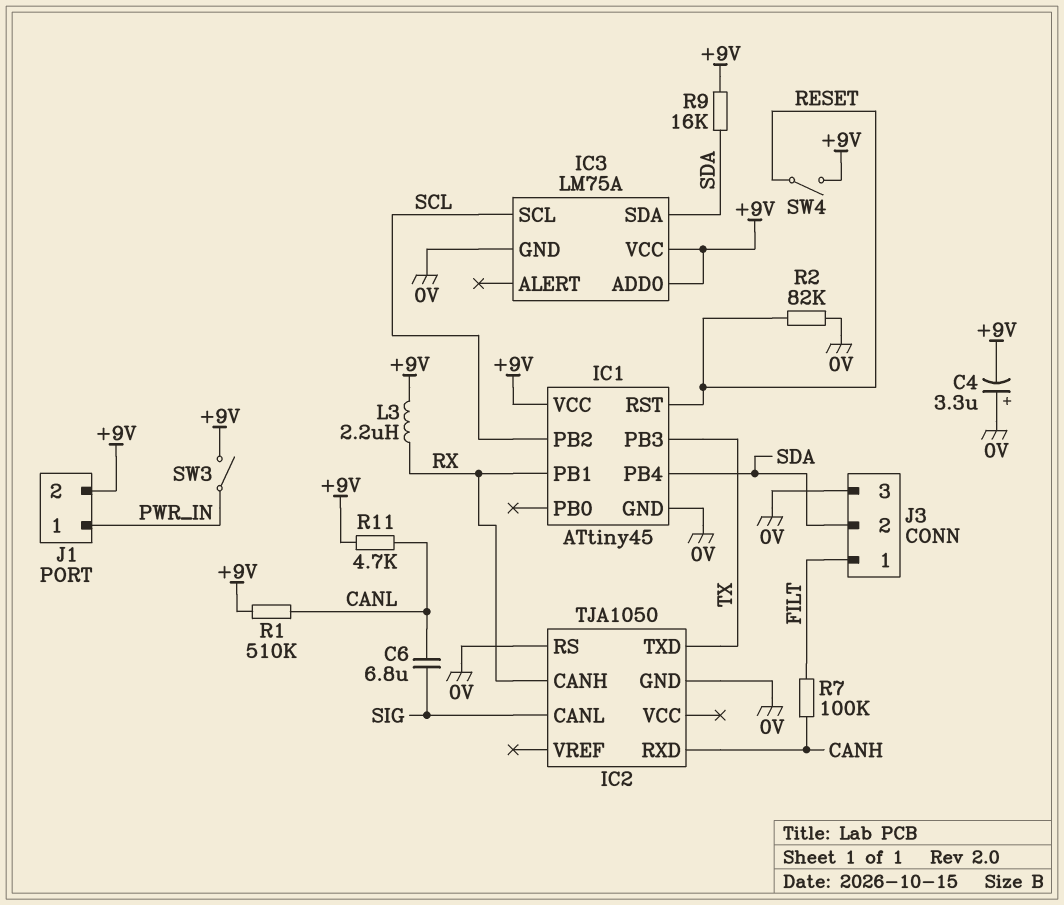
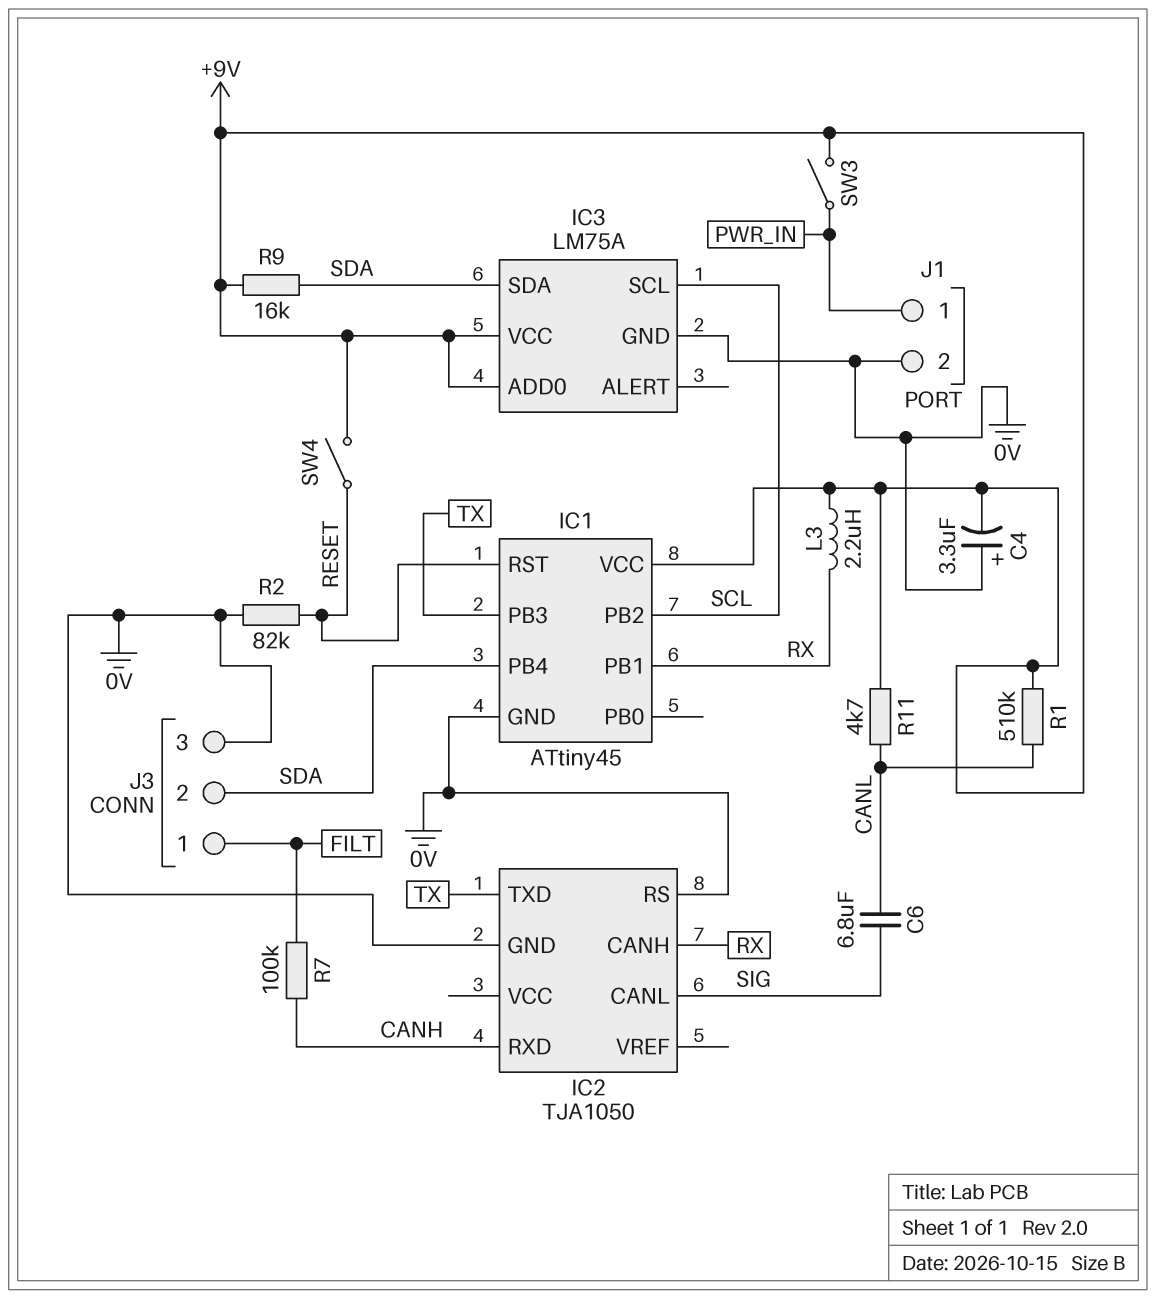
J1 pin 2: +9V -> 0V

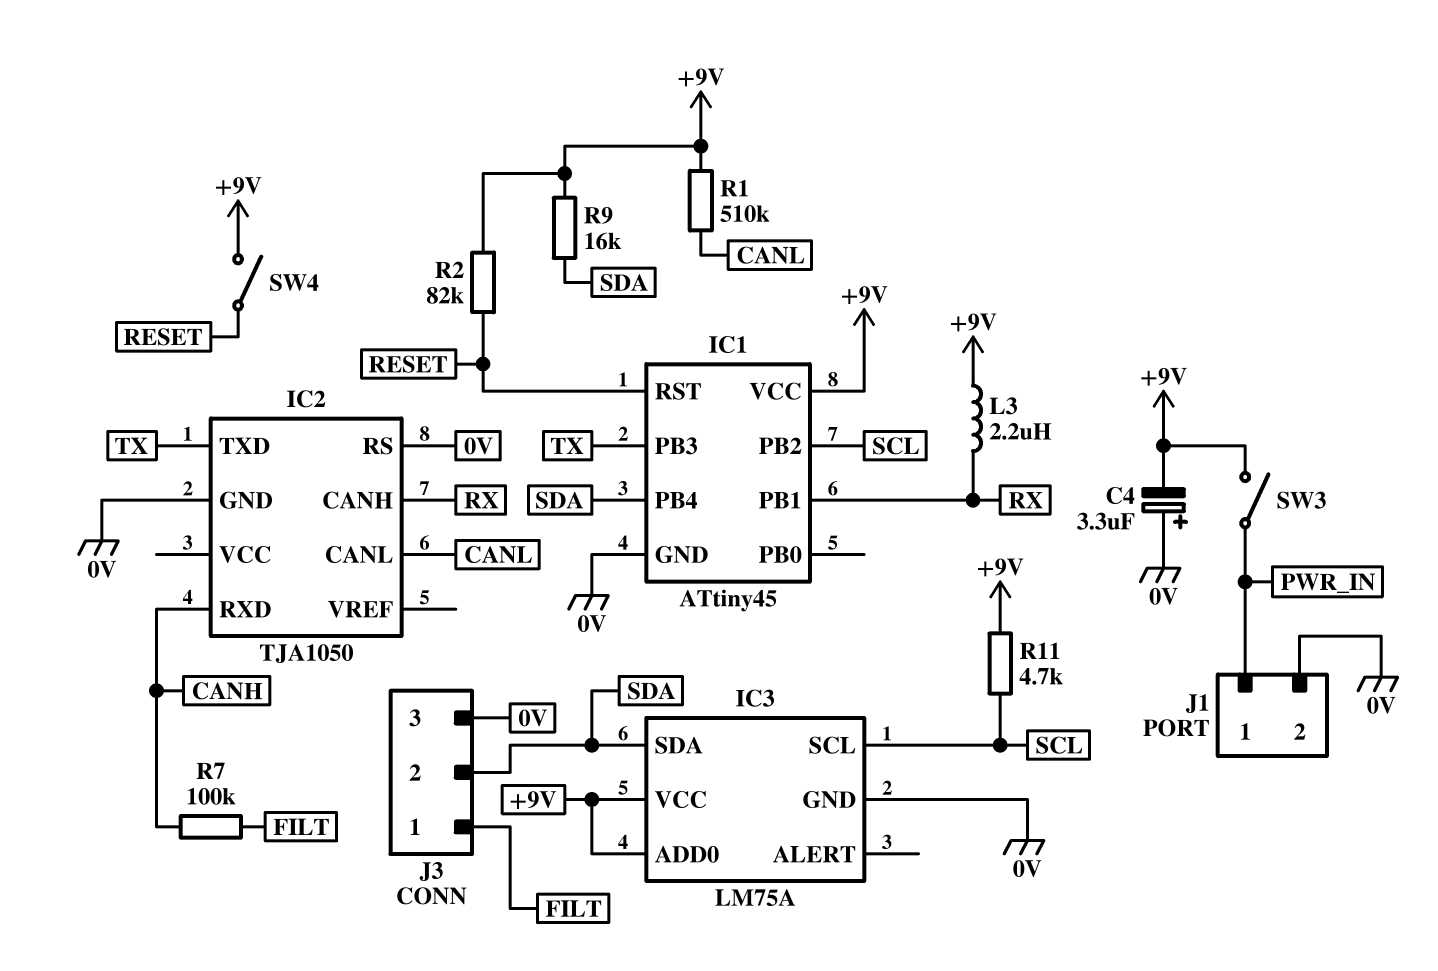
C6: 6.8uF (CANL, SIG) -> none
IC2 pin CANL: SIG -> CANL
R2: 82k (0V, RESET) -> 82k (+9V, RESET)
R11: 4.7k (+9V, CANL) -> 4.7k (+9V, SCL)

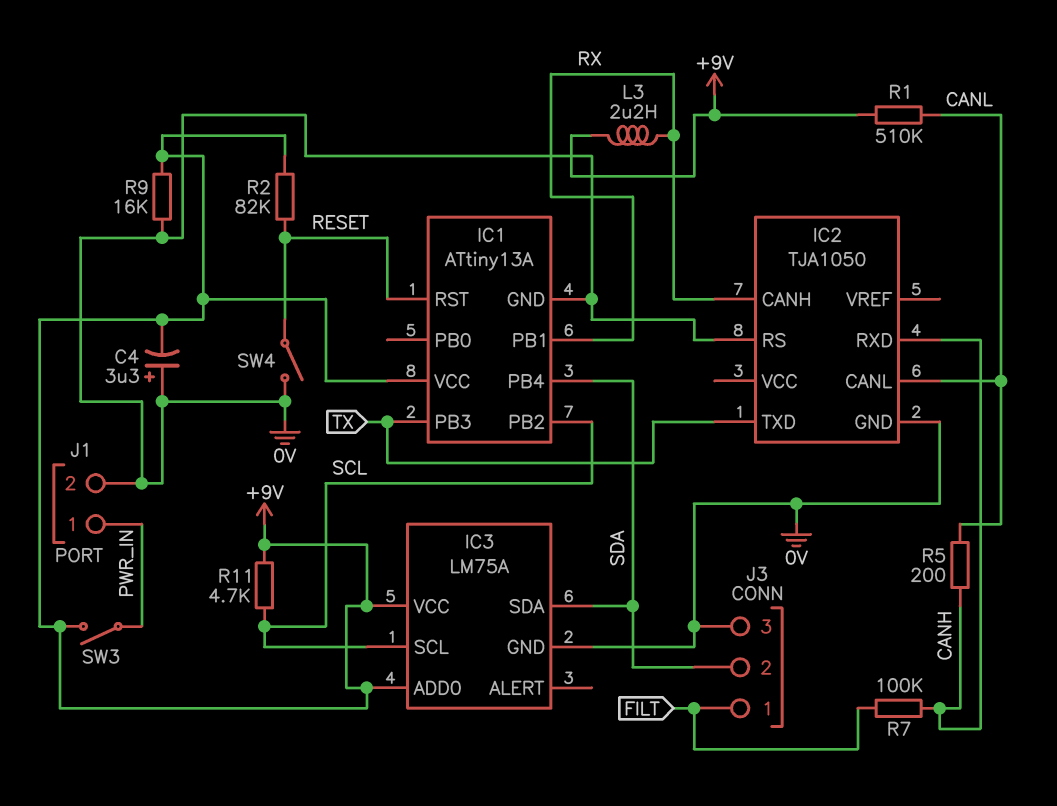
IC1: ATtiny45 -> ATtiny13A
R5: none -> 200 (CANH, CANL)
R9: 16k (+9V, SDA) -> 16k (+9V, 0V)
SW4: switch (+9V, RESET) -> switch (0V, RESET)

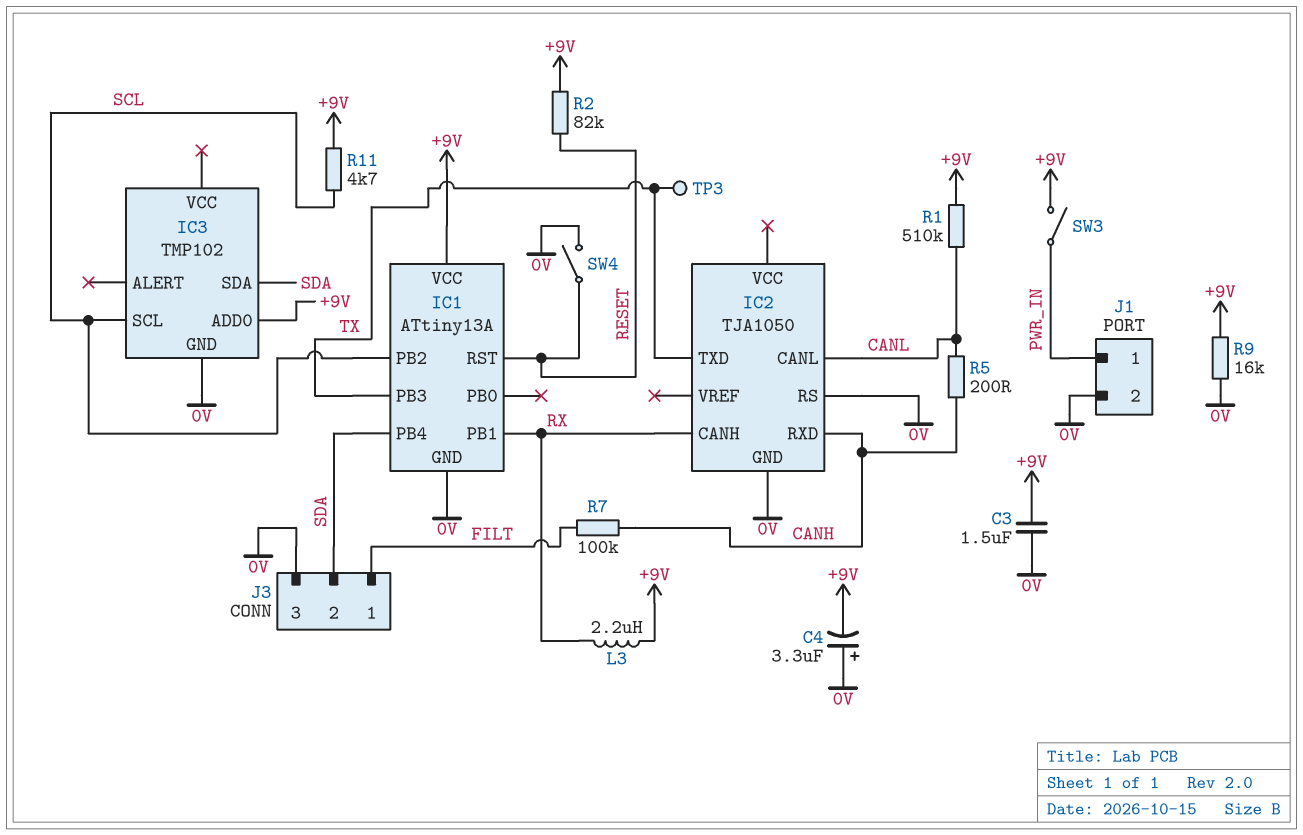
C3: none -> 1.5uF (+9V, 0V)
IC3: LM75A -> TMP102
IC3 pin VCC: +9V -> none
TP3: none -> test point (TX)

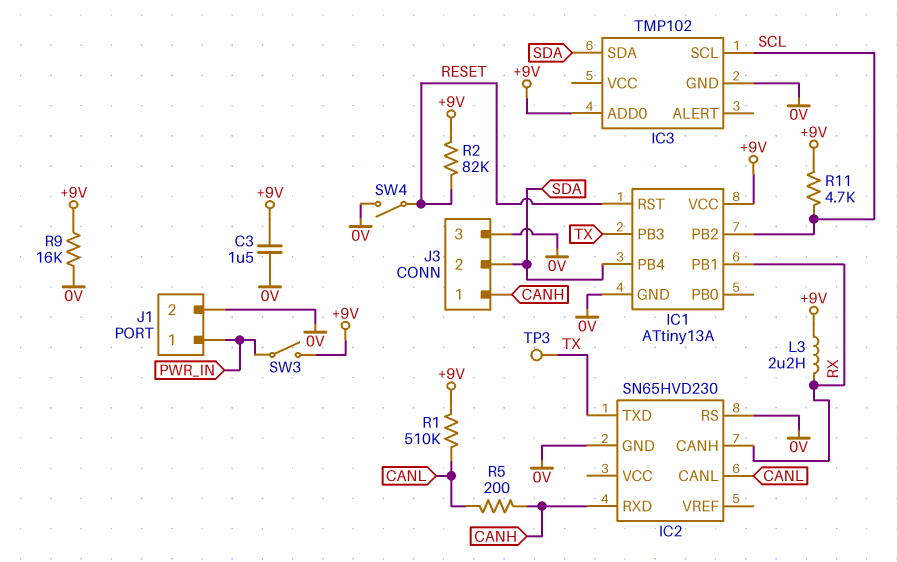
C4: 3.3uF (plus 0V, minus +9V) -> none
IC2: TJA1050 -> SN65HVD230
J3 pin 1: FILT -> CANH
R7: 100k (CANH, FILT) -> none

